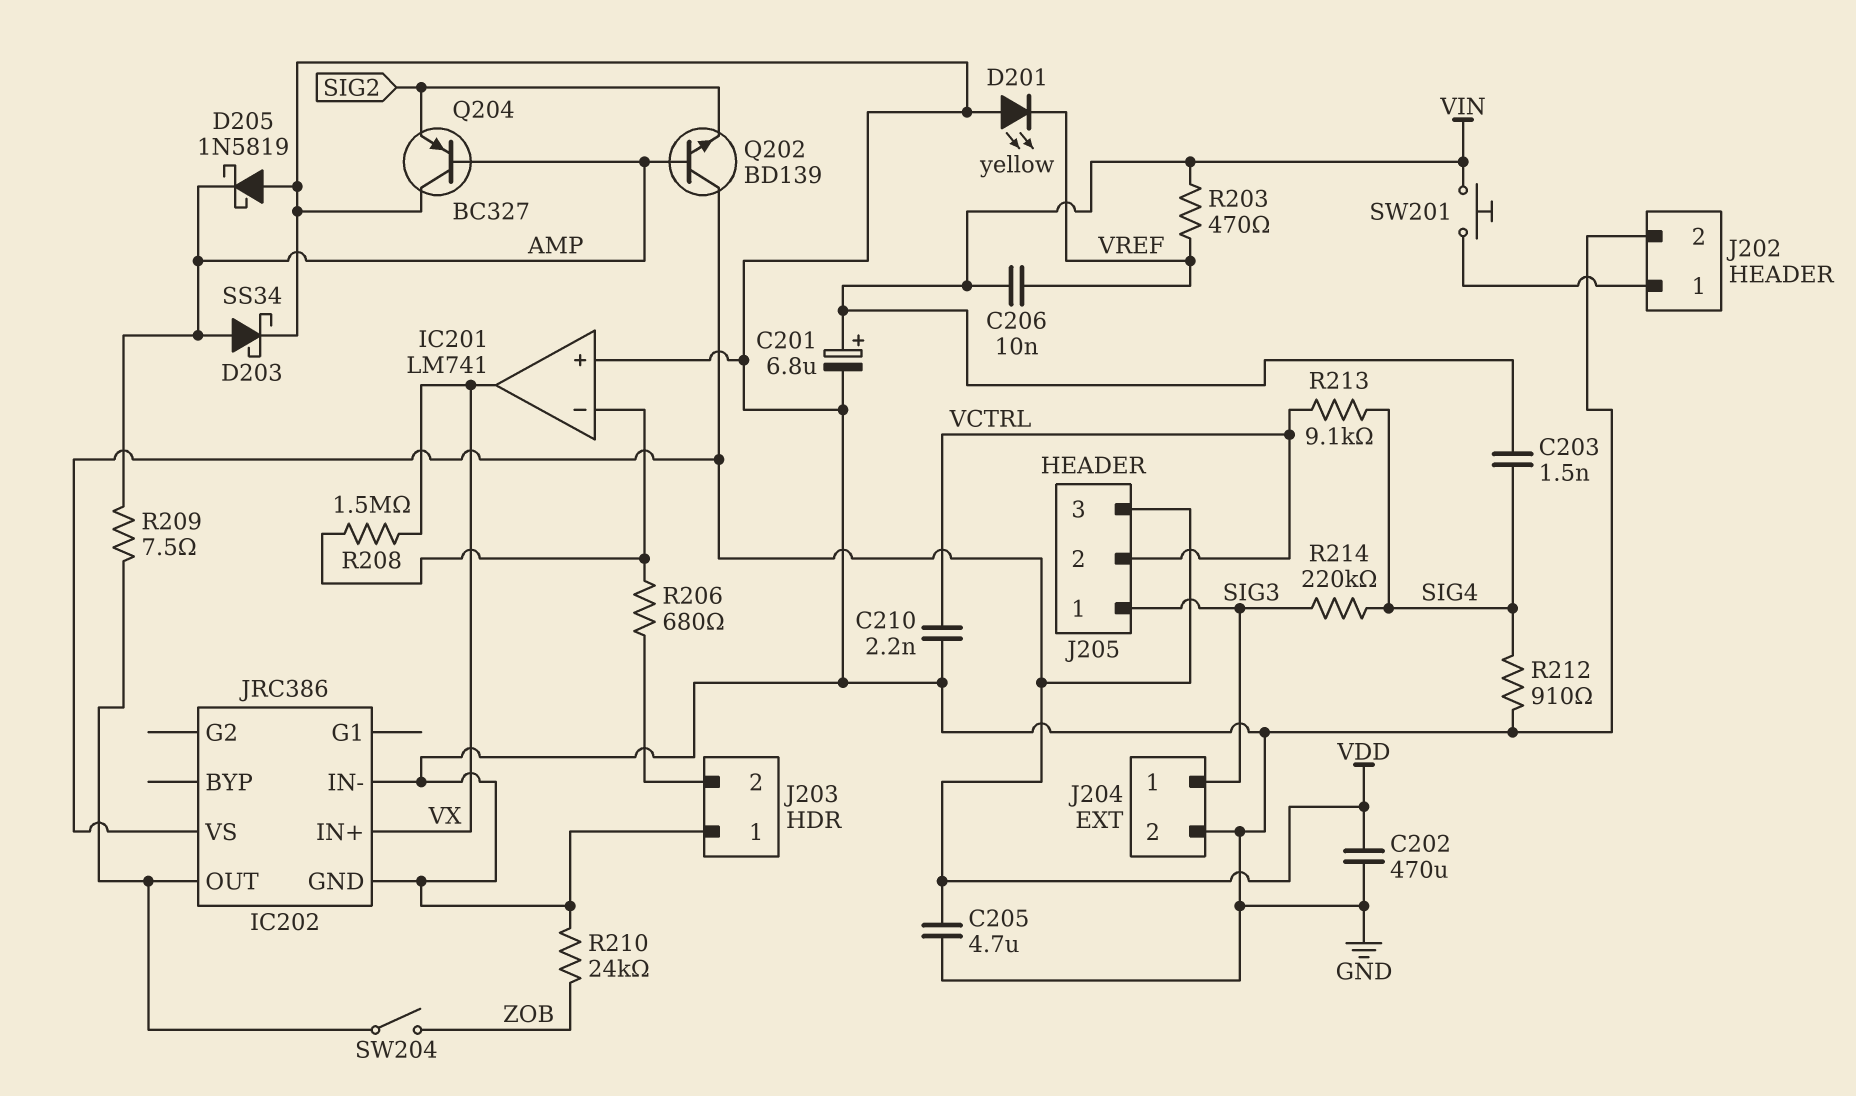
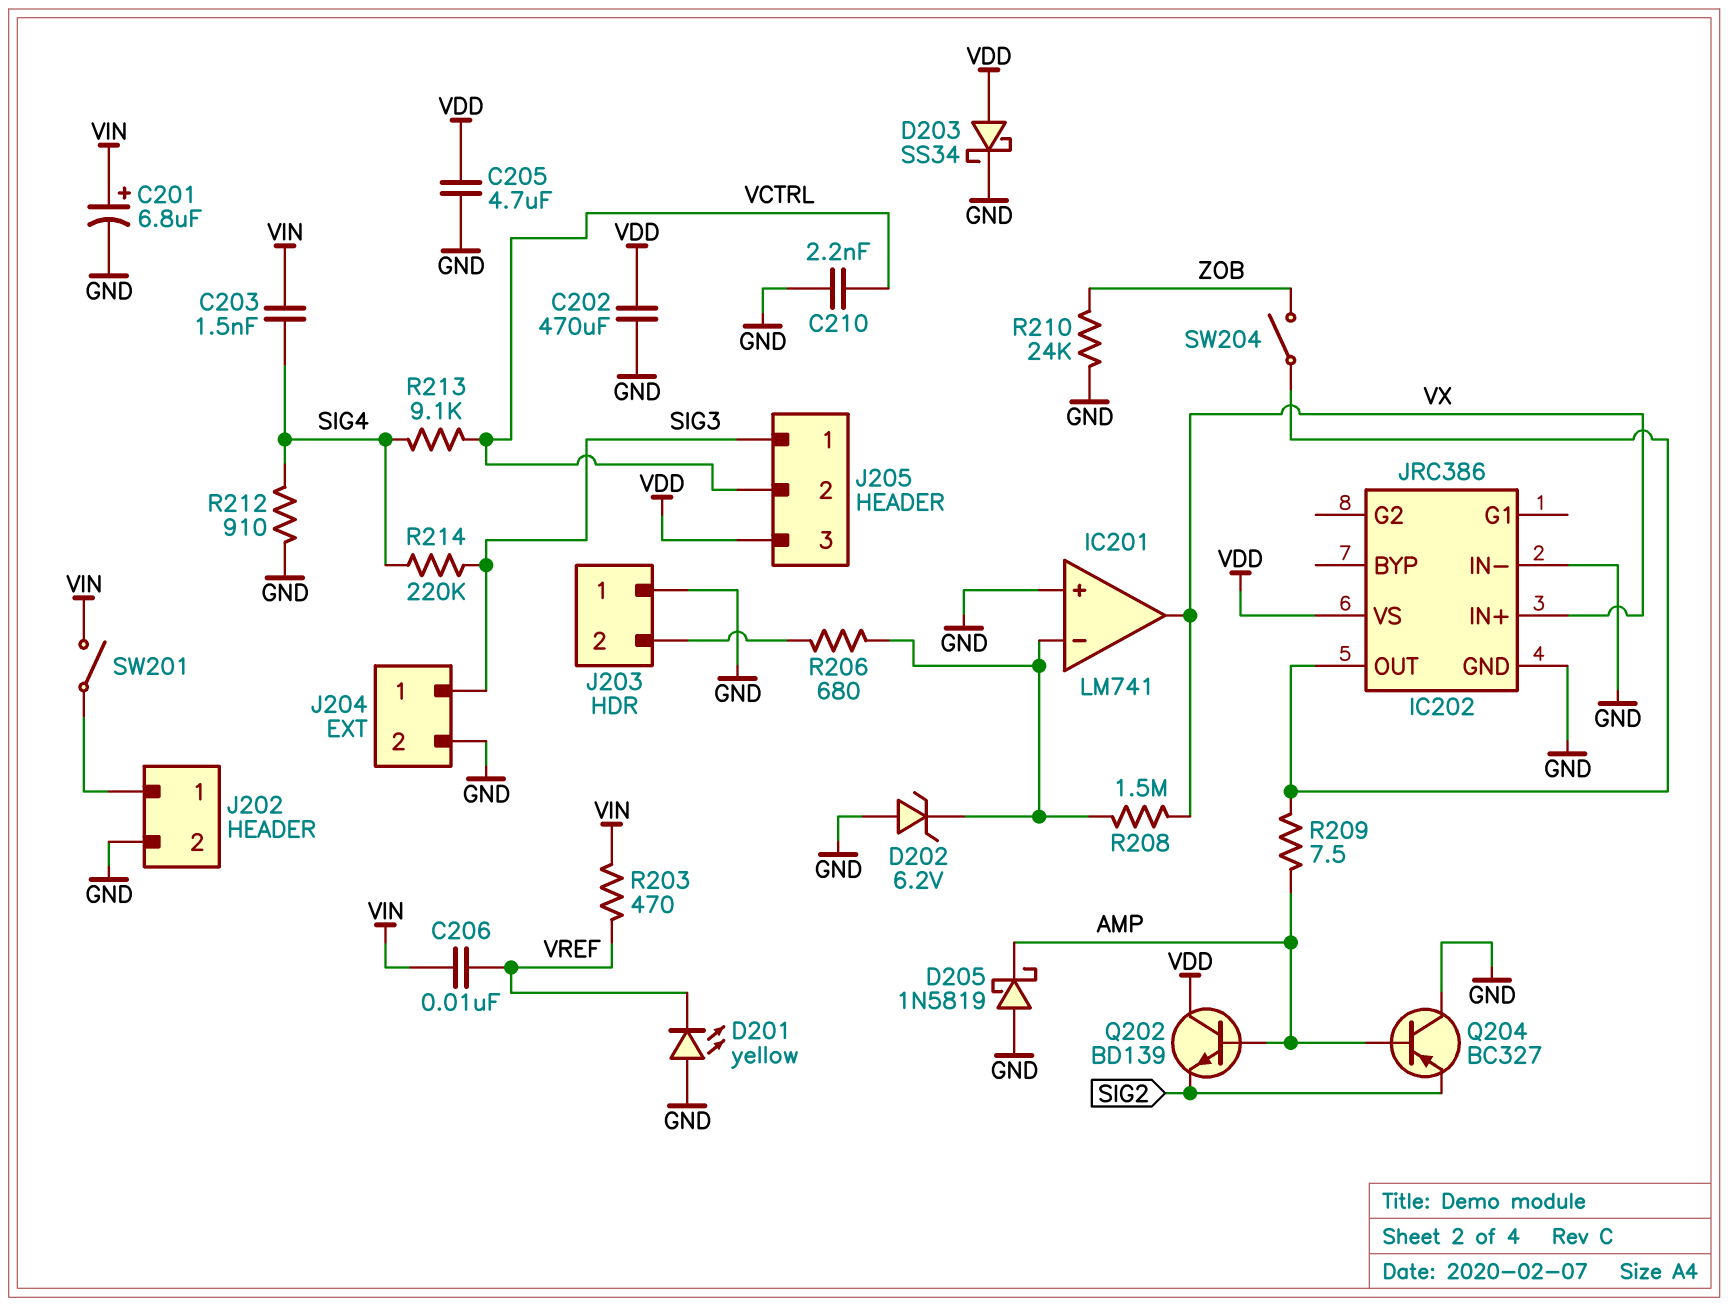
D202: none -> zener 6.2V (A GND, K IC201/in-)
D203: schottky SS34 (A AMP, K GND) -> schottky SS34 (A VDD, K GND)
SW201: button (J202/1, VIN) -> switch (J202/1, VIN)

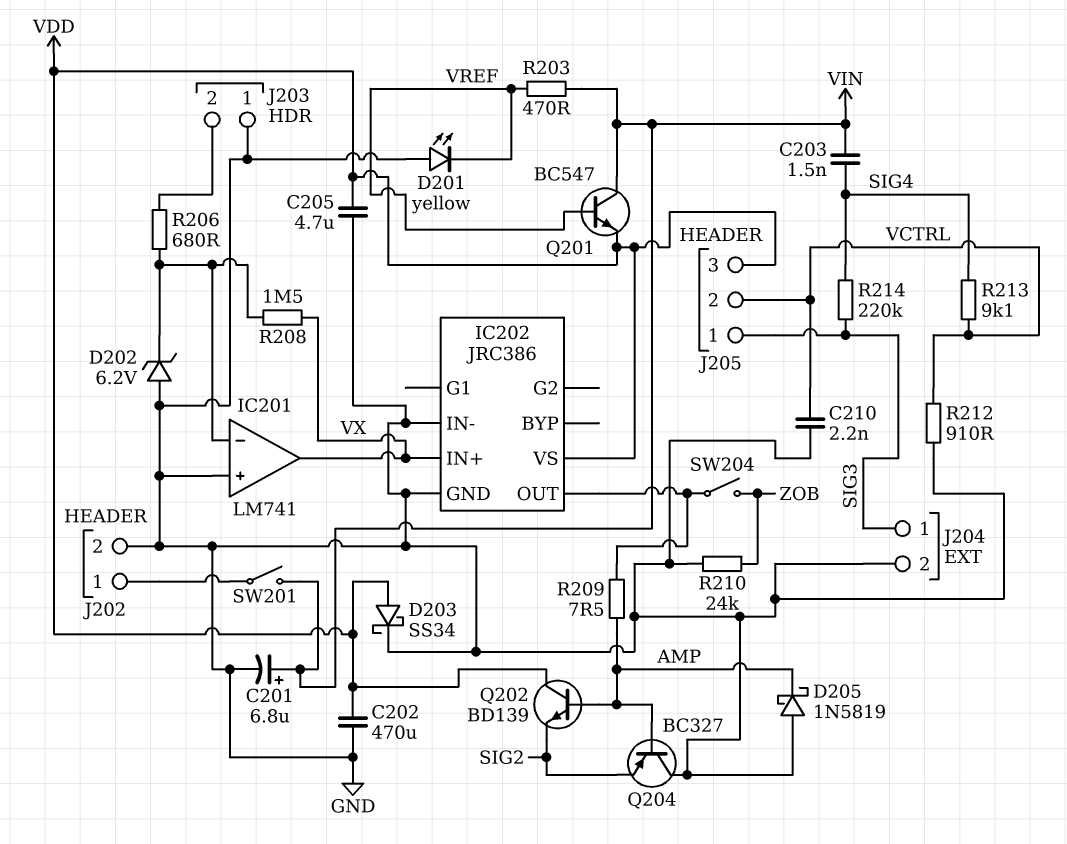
C206: 10nF (VIN, VREF) -> none
Q201: none -> NPN BC547 (B VREF, C VIN, E VDD)
R212: 910 (GND, SIG4) -> 910 (GND, VCTRL)

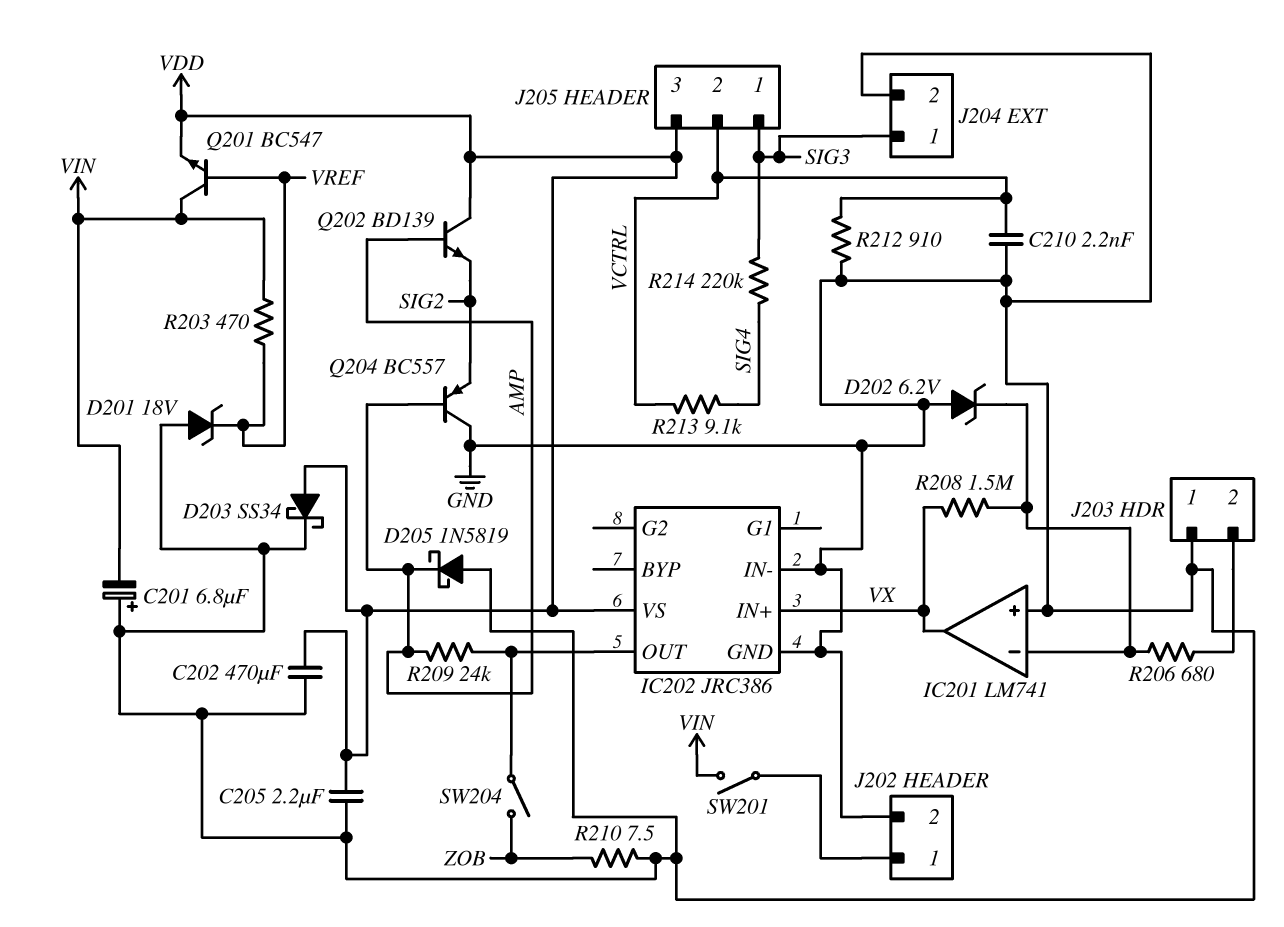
C201: 6.8uF (plus VIN, minus GND) -> 6.8uF (plus GND, minus VIN)
C203: 1.5nF (SIG4, VIN) -> none
C205: 4.7uF (GND, VDD) -> 2.2uF (GND, VDD)
D201: LED yellow (A GND, K VREF) -> zener 18V (A GND, K VREF)
Q204: PNP BC327 (B AMP, C GND, E SIG2) -> PNP BC557 (B AMP, C GND, E SIG2)
R209: 7.5 (AMP, IC202/OUT) -> 24k (AMP, IC202/OUT)
R210: 24k (GND, ZOB) -> 7.5 (GND, ZOB)

